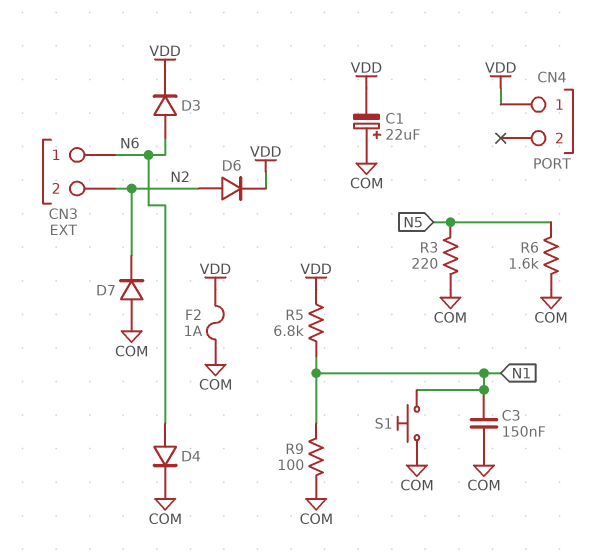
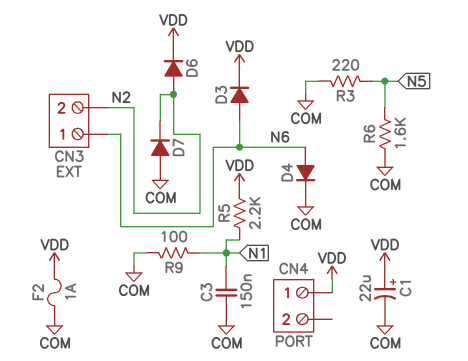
C1: 22uF (plus COM, minus VDD) -> 22uF (plus VDD, minus COM)
R5: 6.8k (N1, VDD) -> 2.2k (N1, VDD)
S1: button (COM, N1) -> none

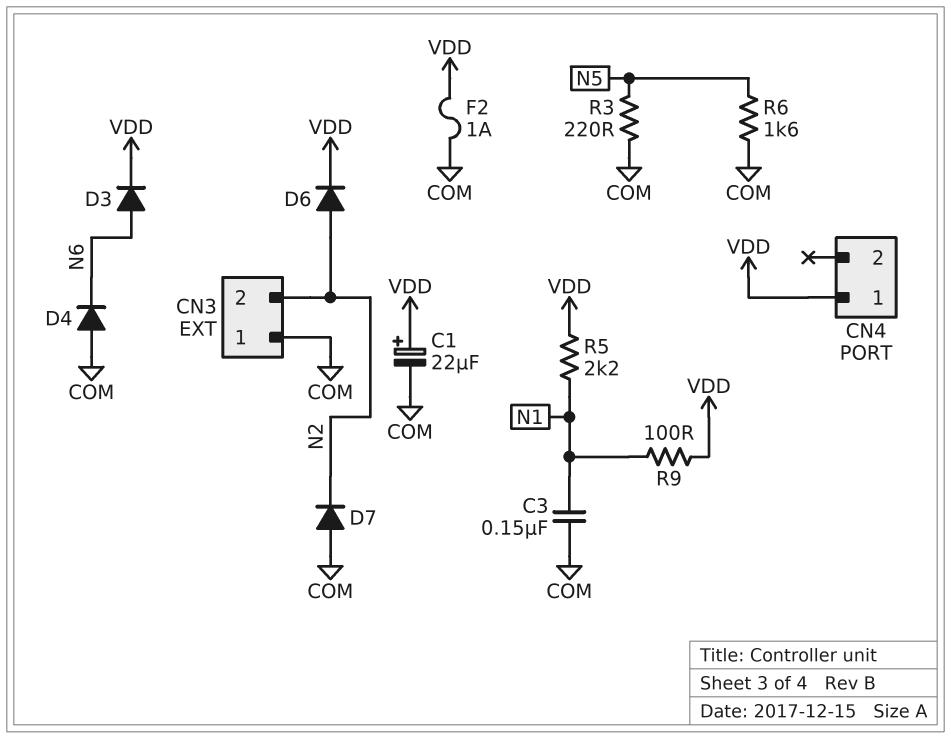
CN3 pin 1: N6 -> COM
D4: diode (A N6, K COM) -> diode (A COM, K N6)
R9: 100 (COM, N1) -> 100 (N1, VDD)

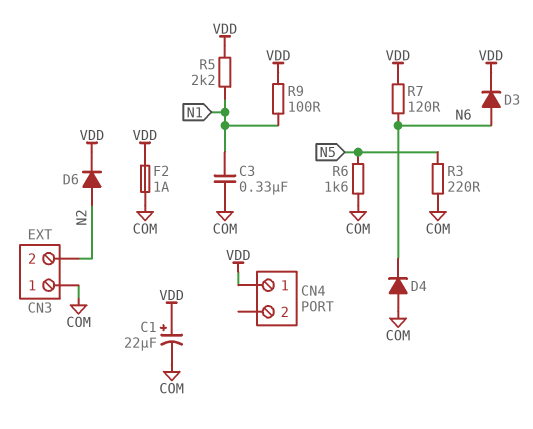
C3: 150nF (COM, N1) -> 330nF (COM, N1)
D7: diode (A COM, K N2) -> none
R7: none -> 120 (N6, VDD)

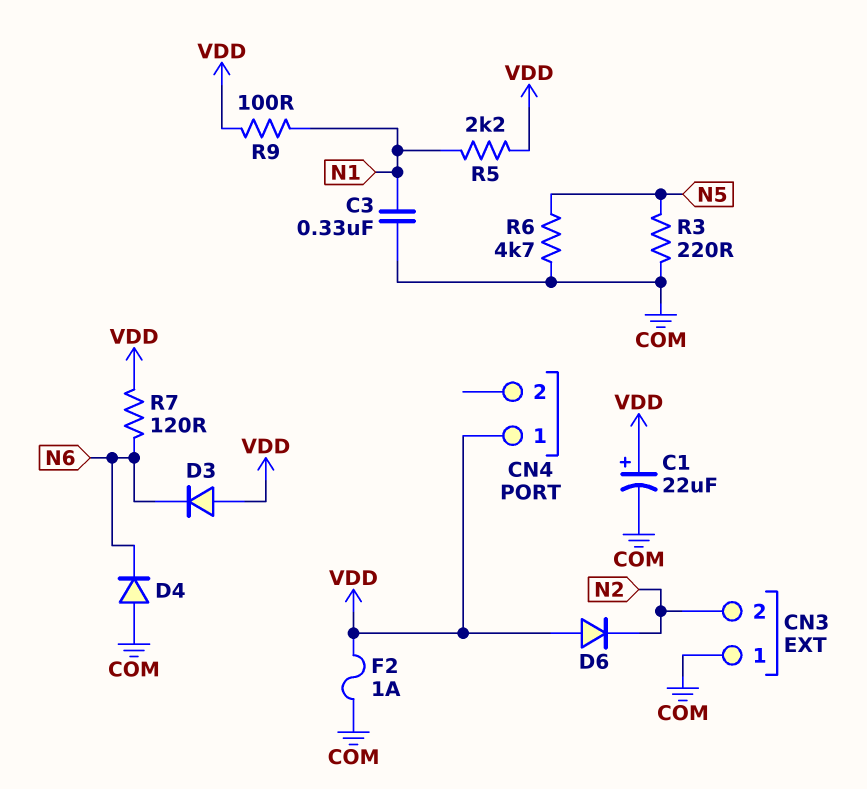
D3: diode (A N6, K VDD) -> diode (A VDD, K N6)
D6: diode (A N2, K VDD) -> diode (A VDD, K N2)
R6: 1.6k (COM, N5) -> 4.7k (COM, N5)

